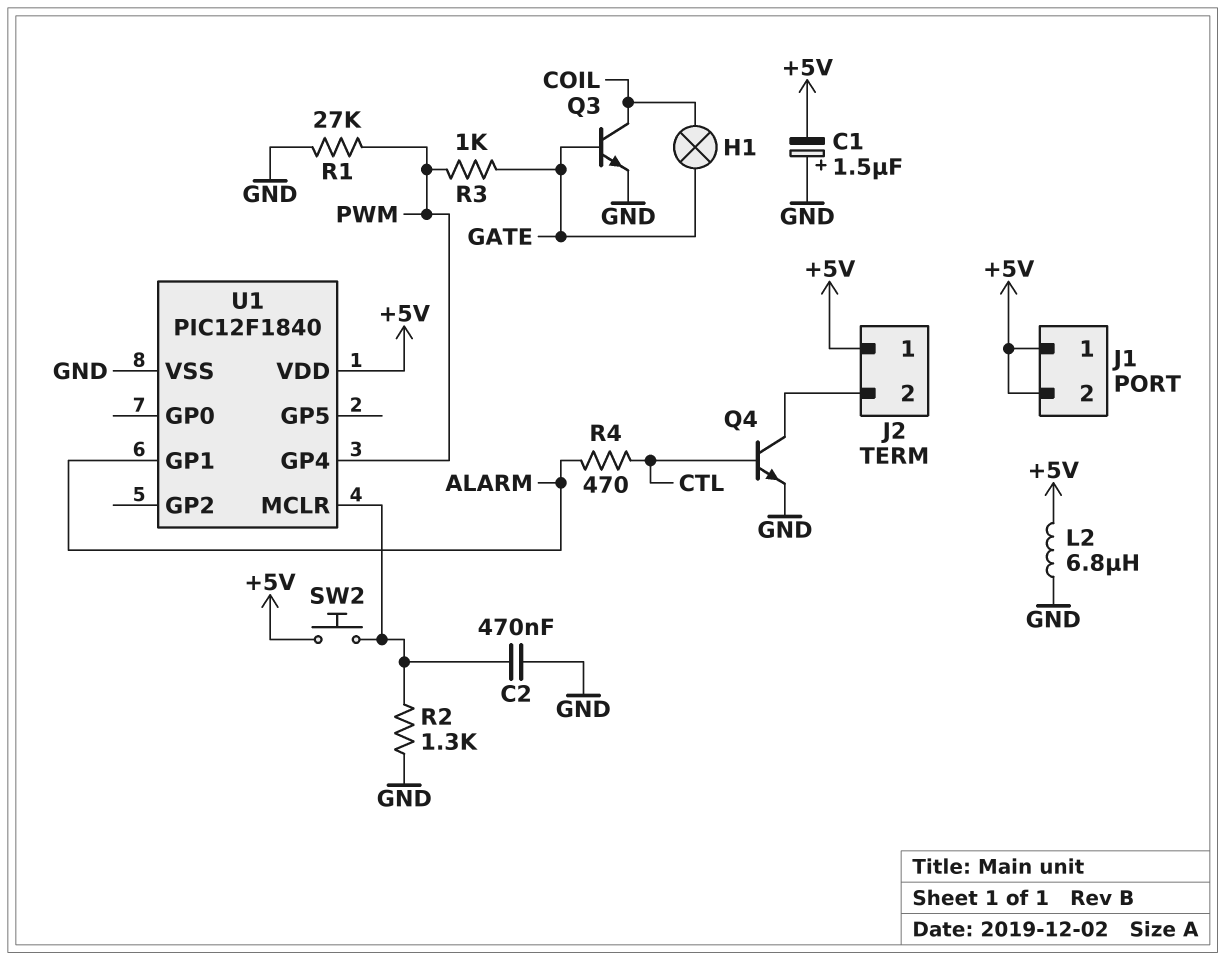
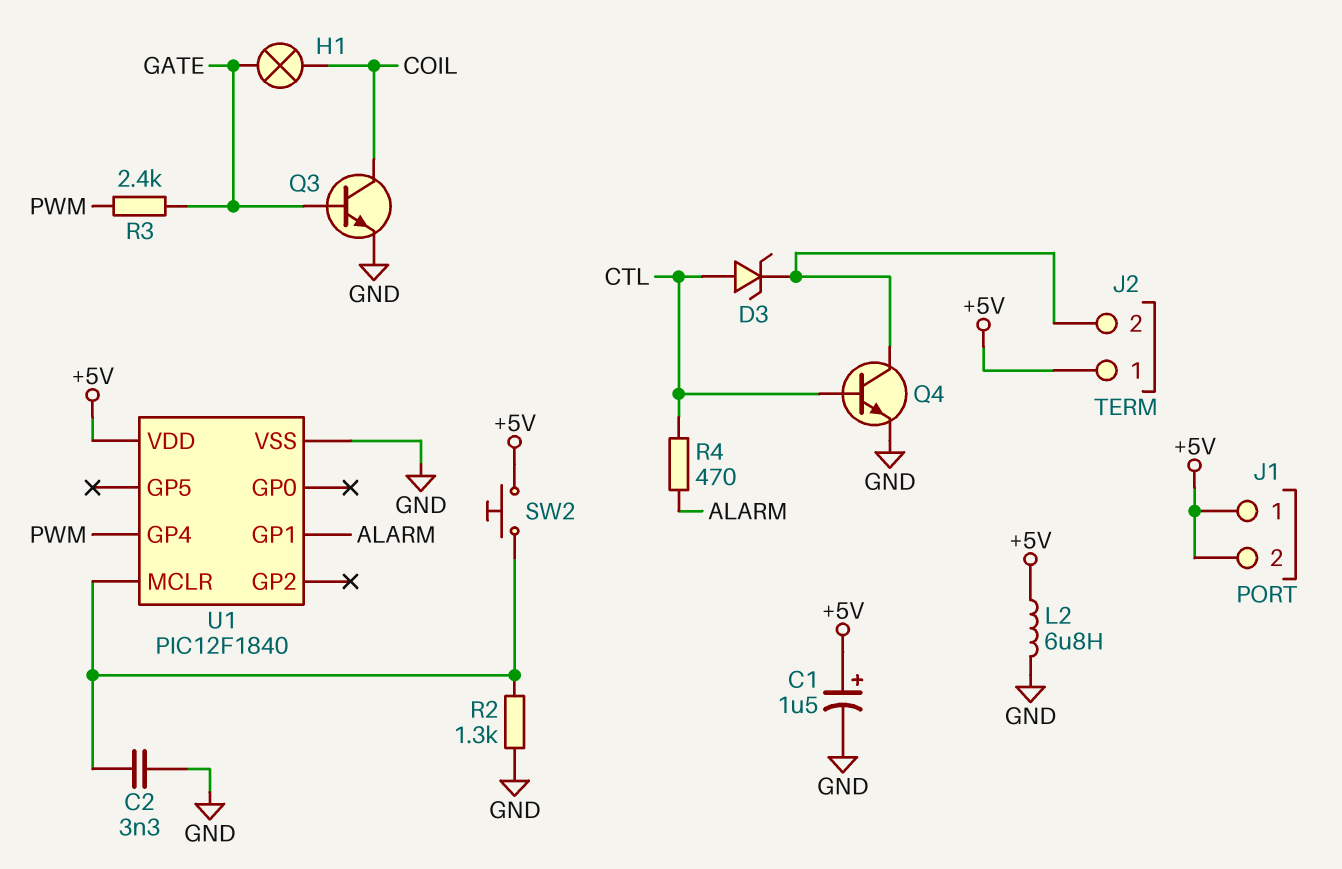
C1: 1.5uF (plus GND, minus +5V) -> 1.5uF (plus +5V, minus GND)
C2: 470nF (GND, U1/MCLR) -> 3.3nF (GND, U1/MCLR)
D3: none -> zener (A CTL, K J2/2)
R1: 27k (GND, PWM) -> none
R3: 1k (GATE, PWM) -> 2.4k (GATE, PWM)

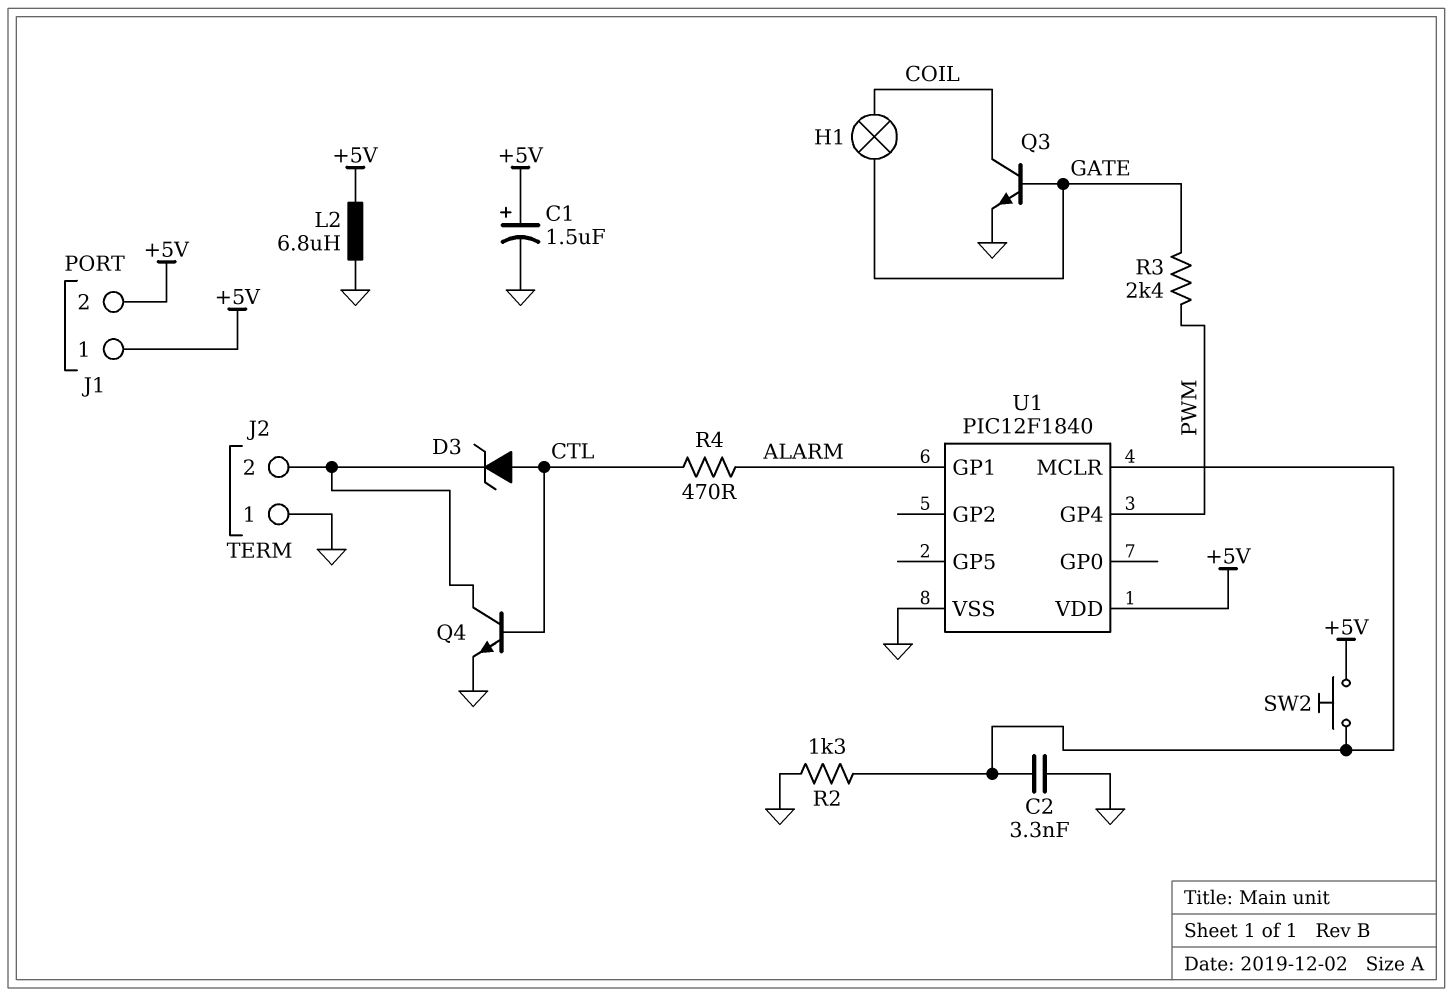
J2 pin 1: +5V -> GND

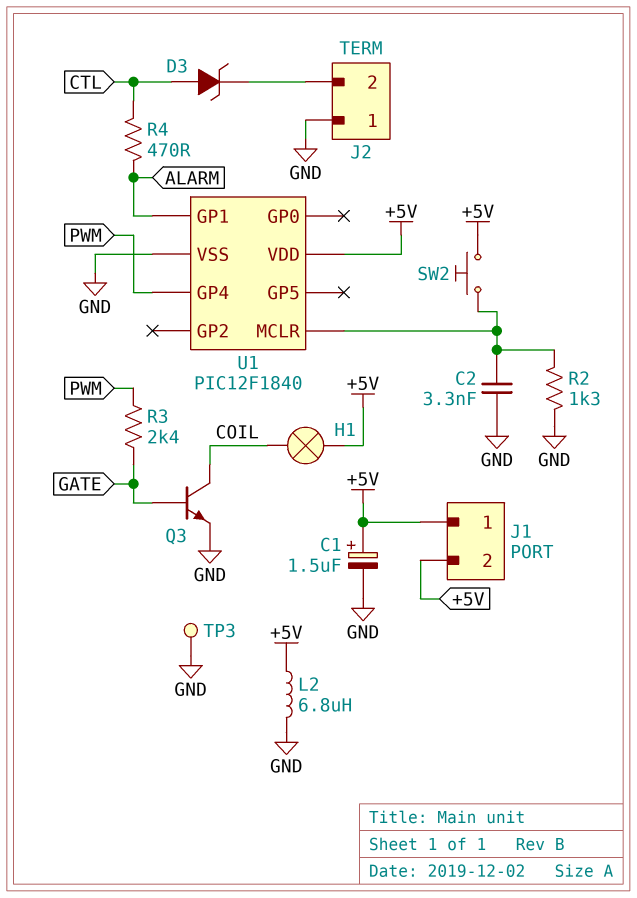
H1: lamp (COIL, GATE) -> lamp (+5V, COIL)
Q4: NPN (B CTL, C J2/2, E GND) -> none
TP3: none -> test point (GND)

